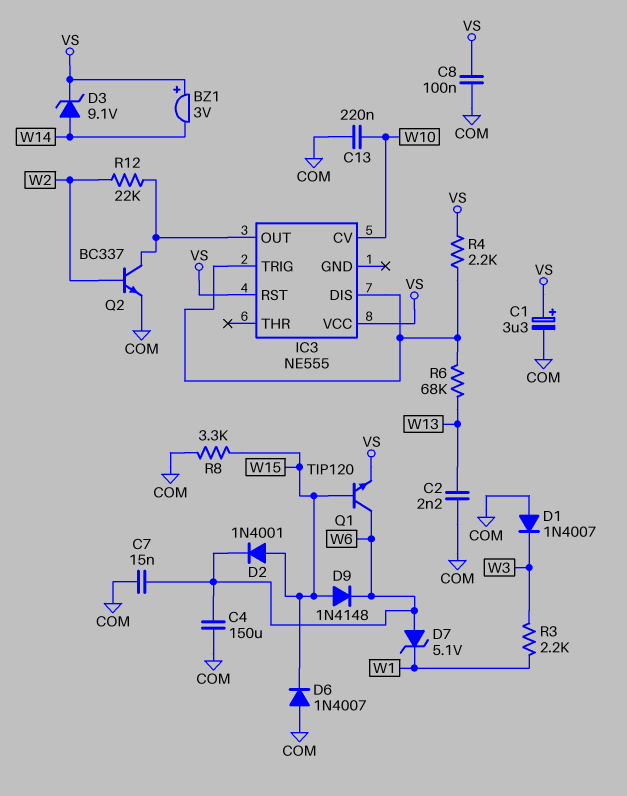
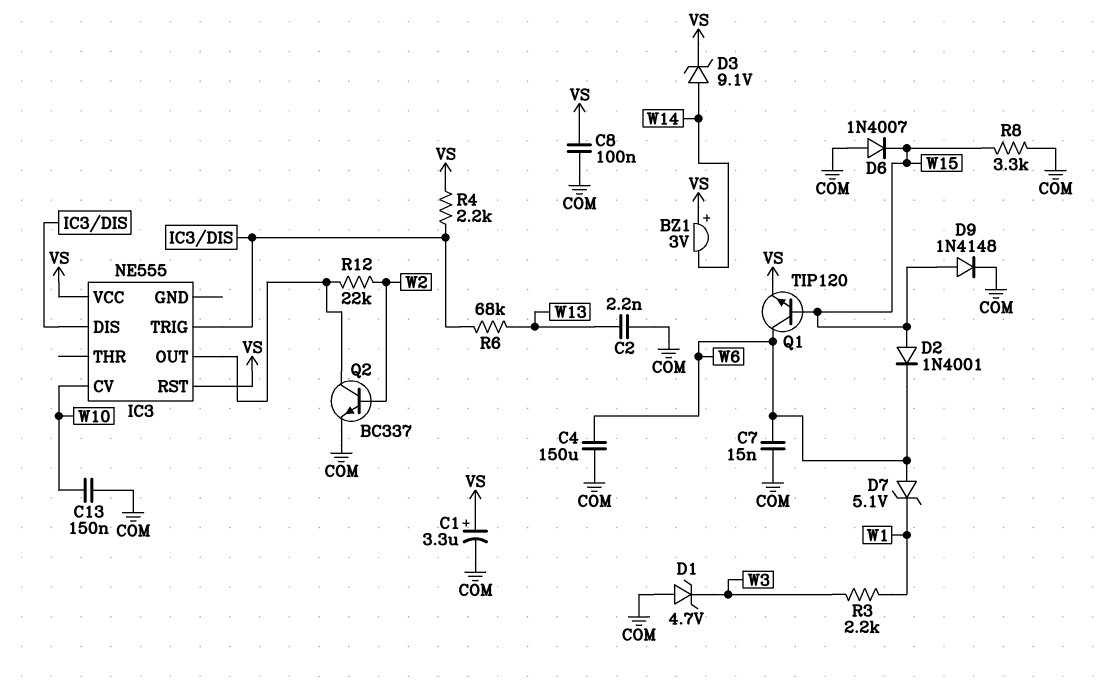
C13: 220nF (COM, W10) -> 150nF (COM, W10)
D1: diode 1N4007 (A COM, K W3) -> zener 4.7V (A COM, K W3)
D9: diode 1N4148 (A W15, K W6) -> diode 1N4148 (A W15, K COM)

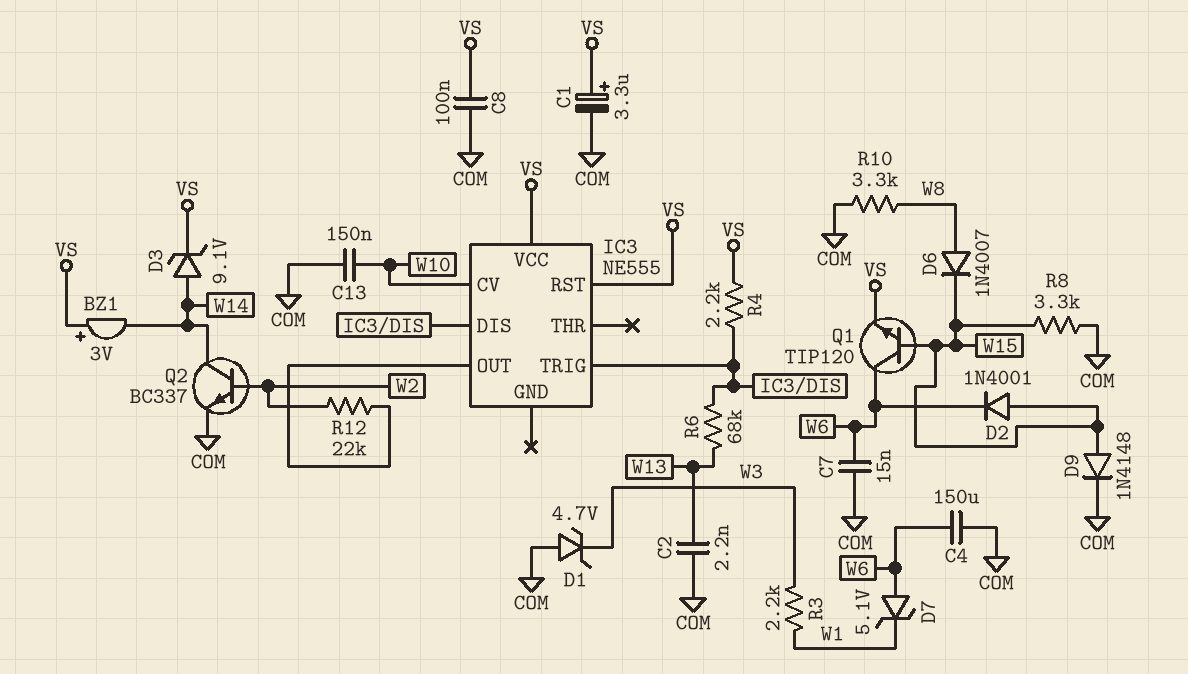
D6: diode 1N4007 (A COM, K W15) -> diode 1N4007 (A W8, K W15)
Q2: NPN BC337 (B W2, C IC3/OUT, E COM) -> NPN BC337 (B W2, C W14, E COM)
R10: none -> 3.3k (COM, W8)

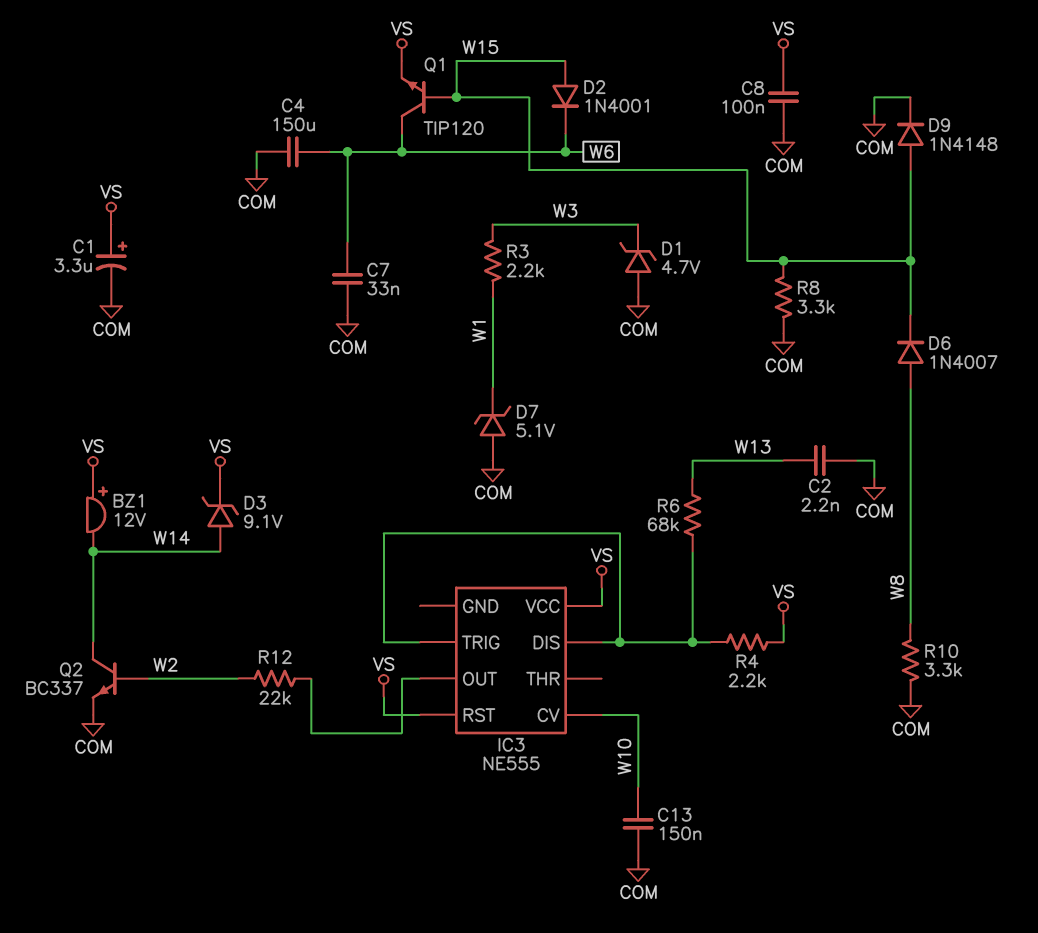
BZ1: buzzer 3V (plus VS, minus W14) -> buzzer 12V (plus VS, minus W14)
C7: 15nF (COM, W6) -> 33nF (COM, W6)
D7: zener 5.1V (A W6, K W1) -> zener 5.1V (A COM, K W1)

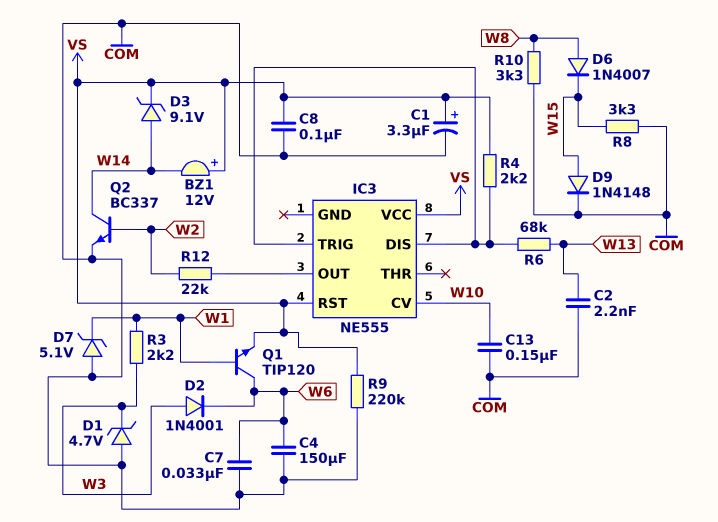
D2: diode 1N4001 (A W15, K W6) -> diode 1N4001 (A W3, K W6)
Q1: NPN TIP120 (B W15, C W6, E VS) -> NPN TIP120 (B W1, C W6, E VS)
R9: none -> 220k (COM, VS)

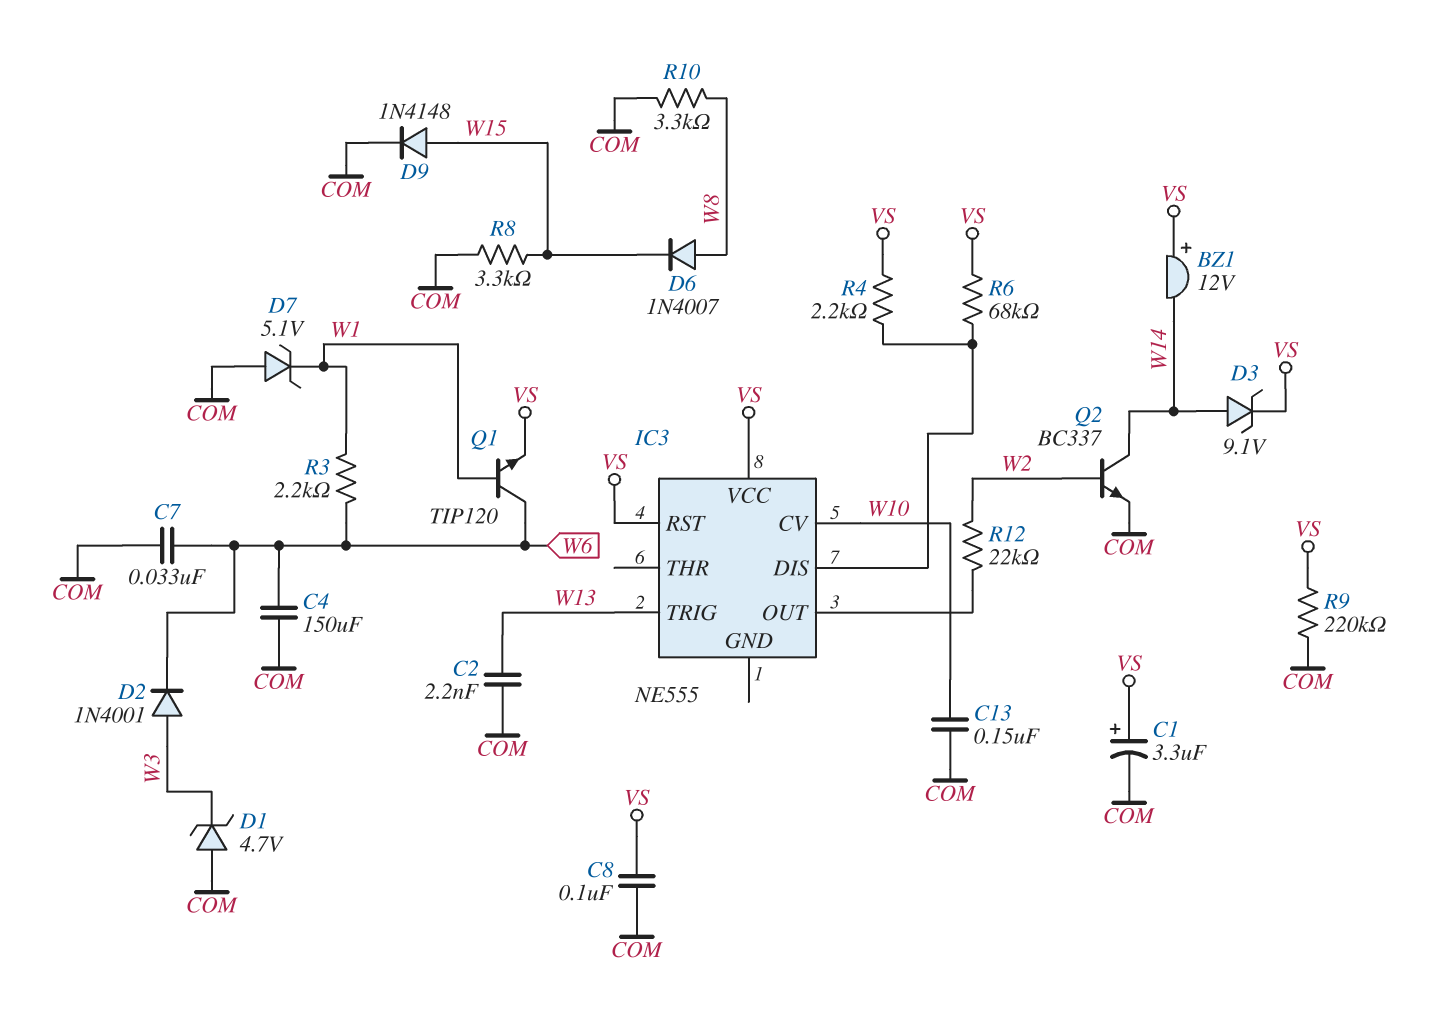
IC3 pin TRIG: IC3/DIS -> W13
R3: 2.2k (W1, W3) -> 2.2k (W1, W6)
R6: 68k (IC3/DIS, W13) -> 68k (IC3/DIS, VS)

